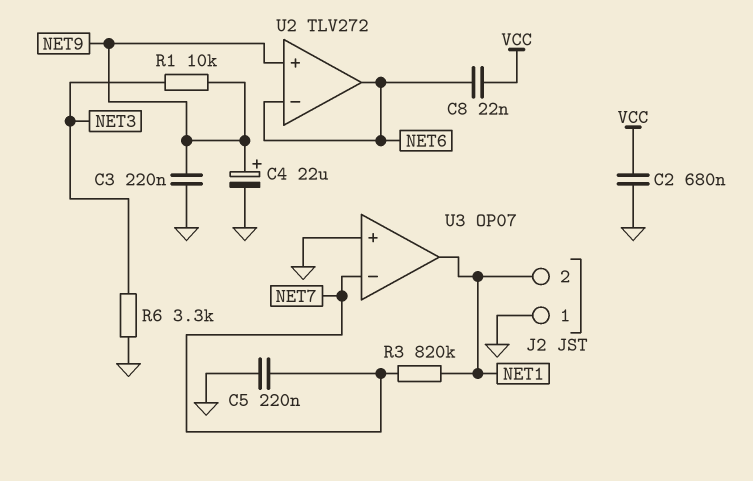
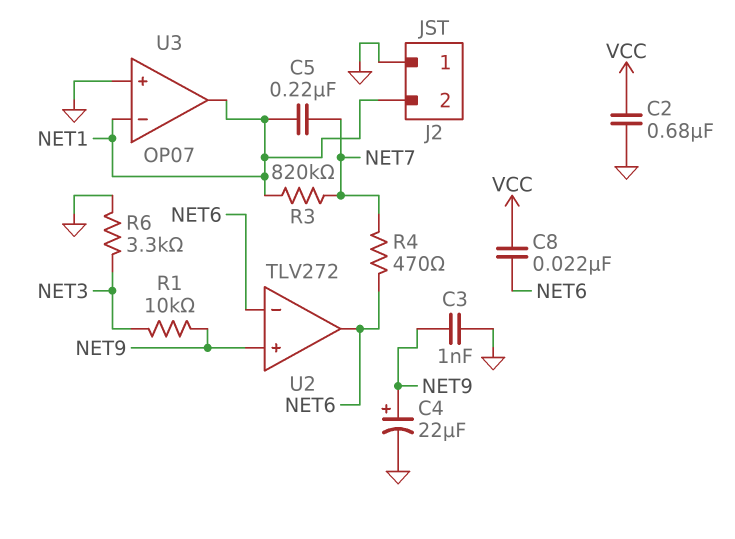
C3: 220nF (GND, NET9) -> 1nF (GND, NET9)
C5: 220nF (GND, NET7) -> 220nF (NET1, NET7)
R4: none -> 470 (NET6, NET7)
U3 pin in-: NET7 -> NET1

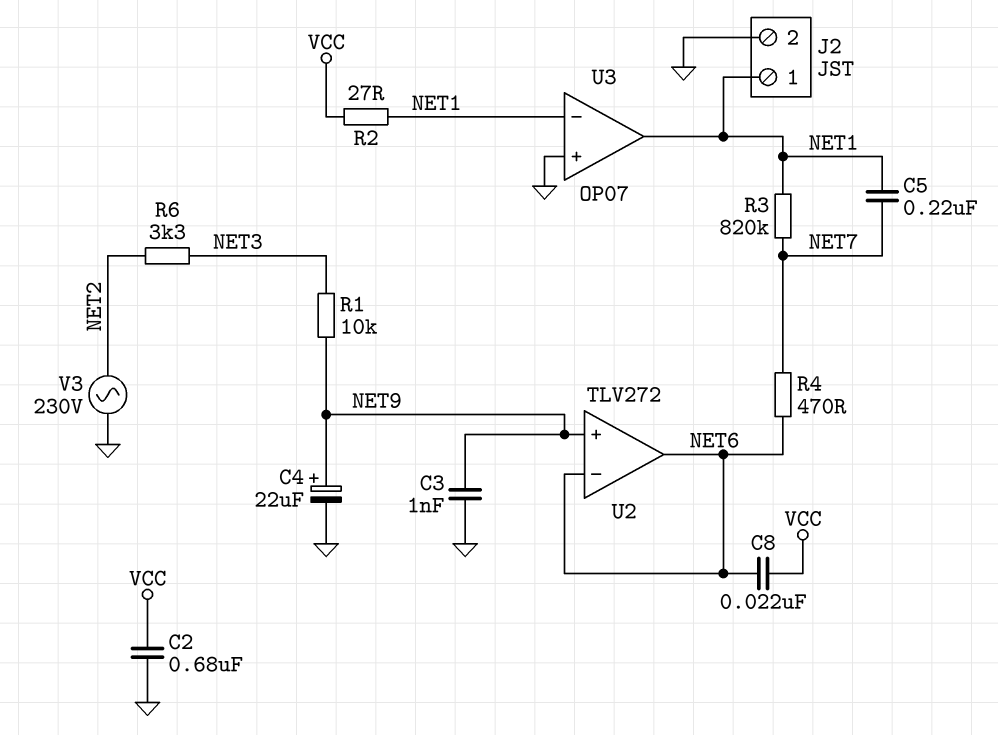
J2 pin 1: GND -> NET1
J2 pin 2: NET1 -> GND
R2: none -> 27 (NET1, VCC)
R6: 3.3k (GND, NET3) -> 3.3k (NET2, NET3)
V3: none -> AC 230V (GND, NET2)

